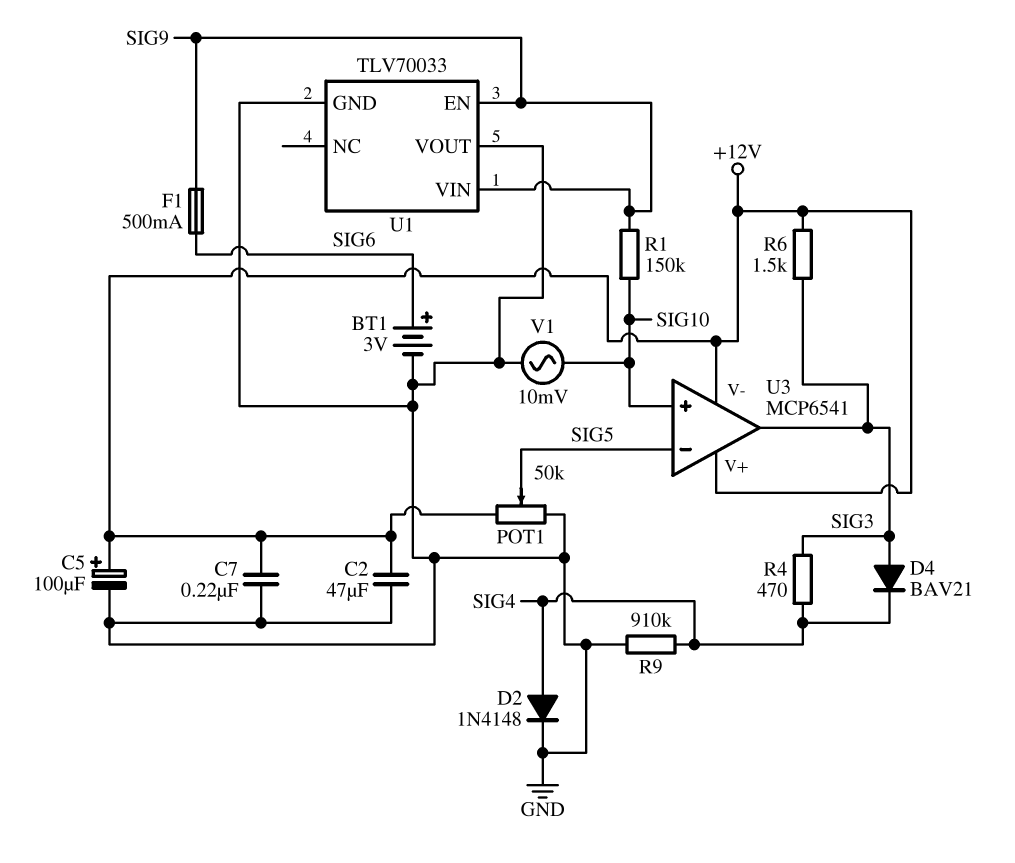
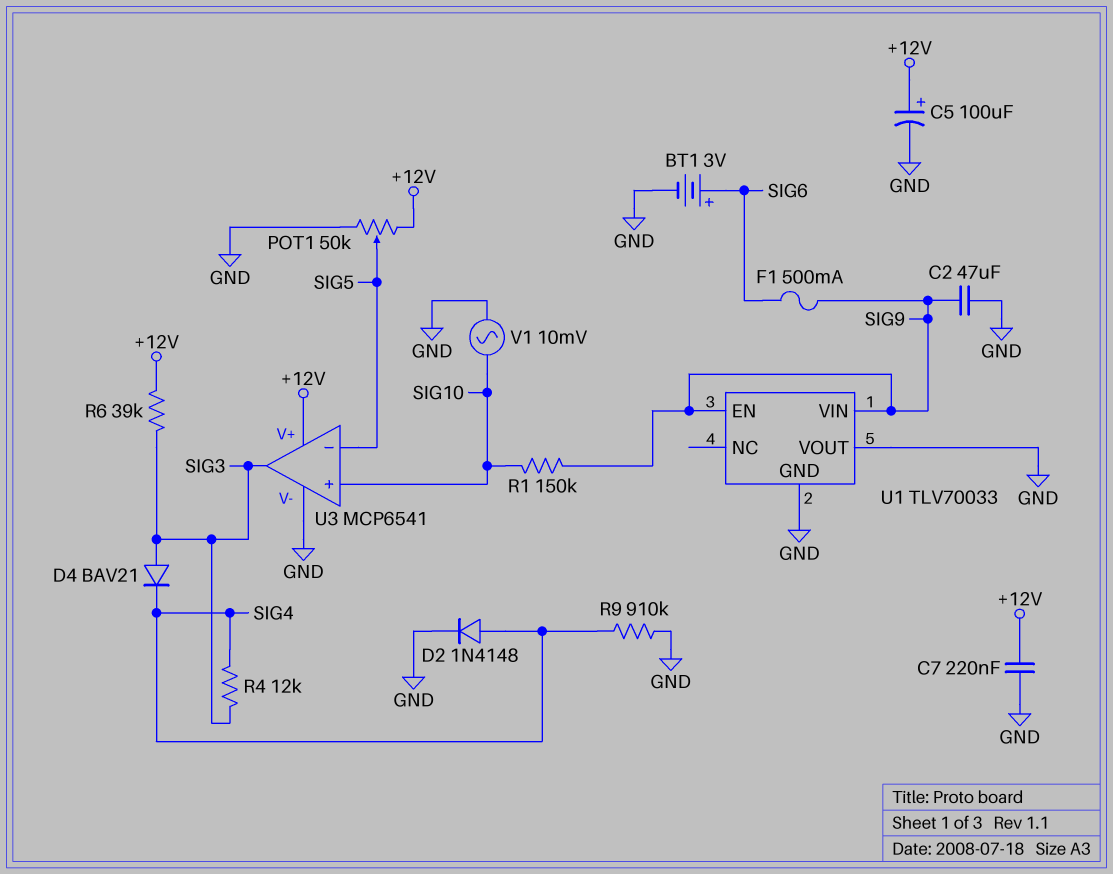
C2: 47uF (+12V, GND) -> 47uF (GND, SIG9)
R4: 470 (SIG3, SIG4) -> 12k (SIG3, SIG4)
R6: 1.5k (+12V, SIG3) -> 39k (+12V, SIG3)
U3 pin V-: +12V -> GND

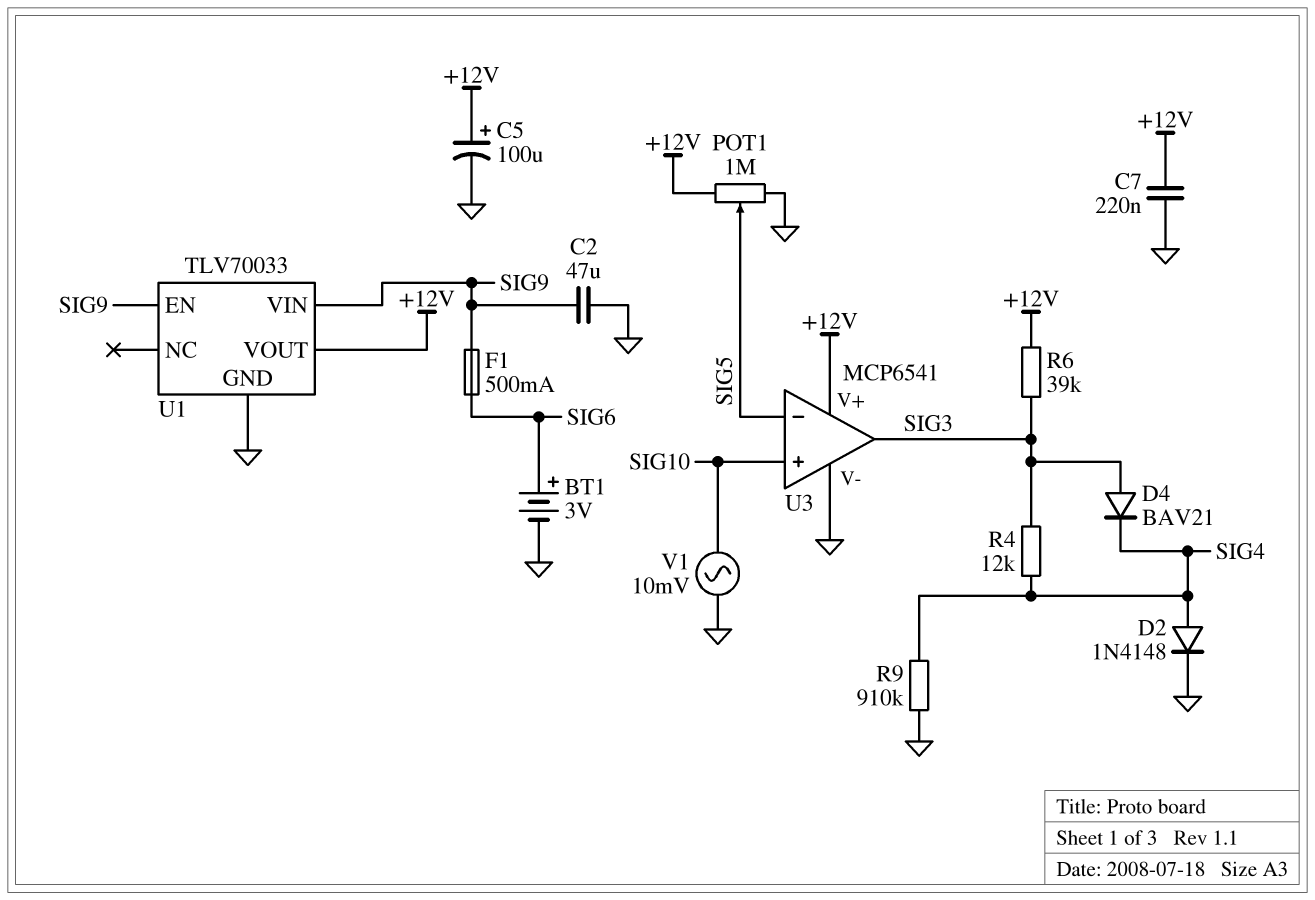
POT1: 50k (+12V, GND, wiper SIG5) -> 1M (+12V, GND, wiper SIG5)
R1: 150k (SIG9, SIG10) -> none
U1 pin VOUT: GND -> +12V

